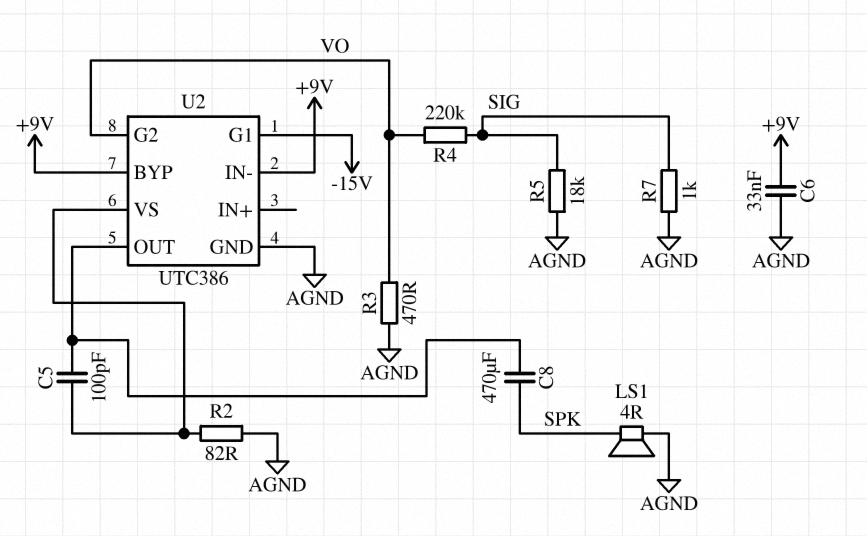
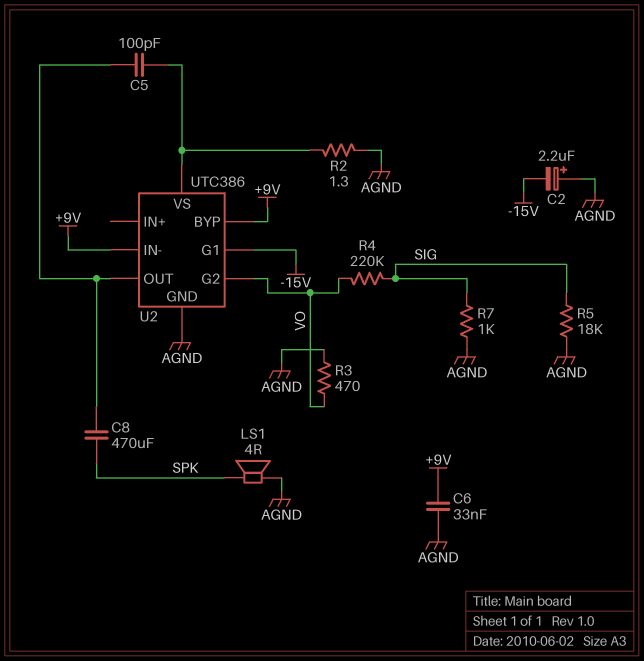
C2: none -> 2.2uF (plus AGND, minus -15V)
R2: 82 (AGND, U2/VS) -> 1.3 (AGND, U2/VS)

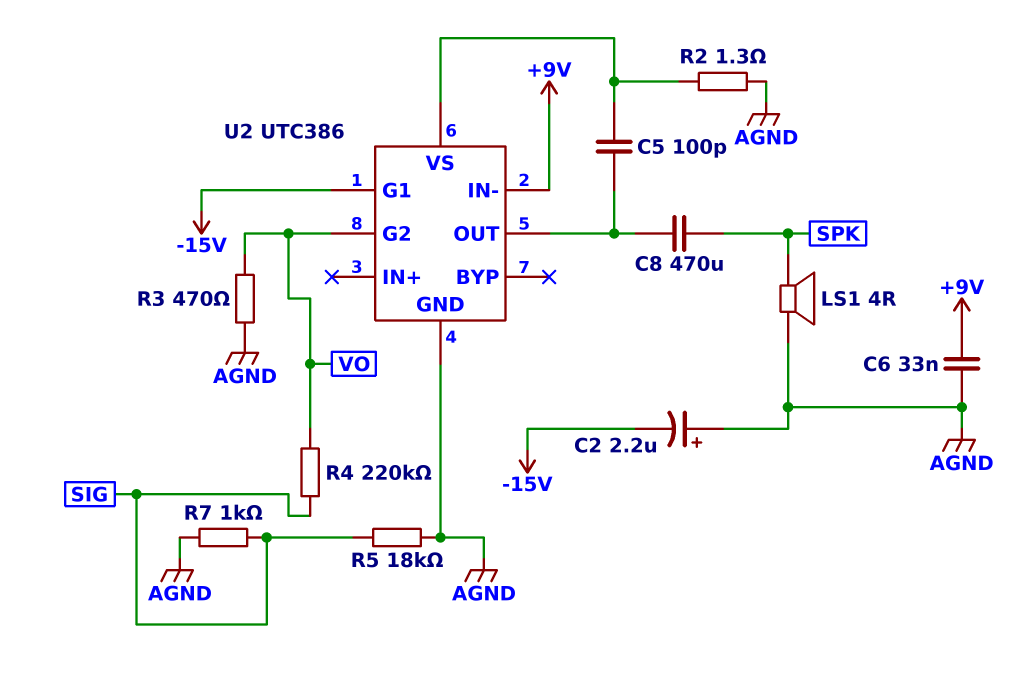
U2 pin BYP: +9V -> none

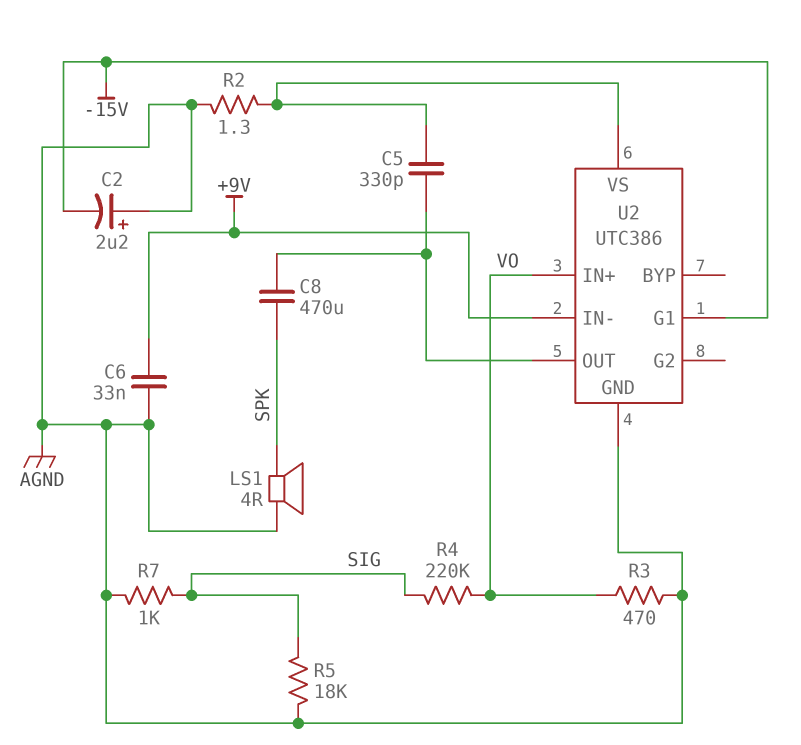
C5: 100pF (U2/OUT, U2/VS) -> 330pF (U2/OUT, U2/VS)
U2 pin G2: VO -> none
U2 pin IN+: none -> VO

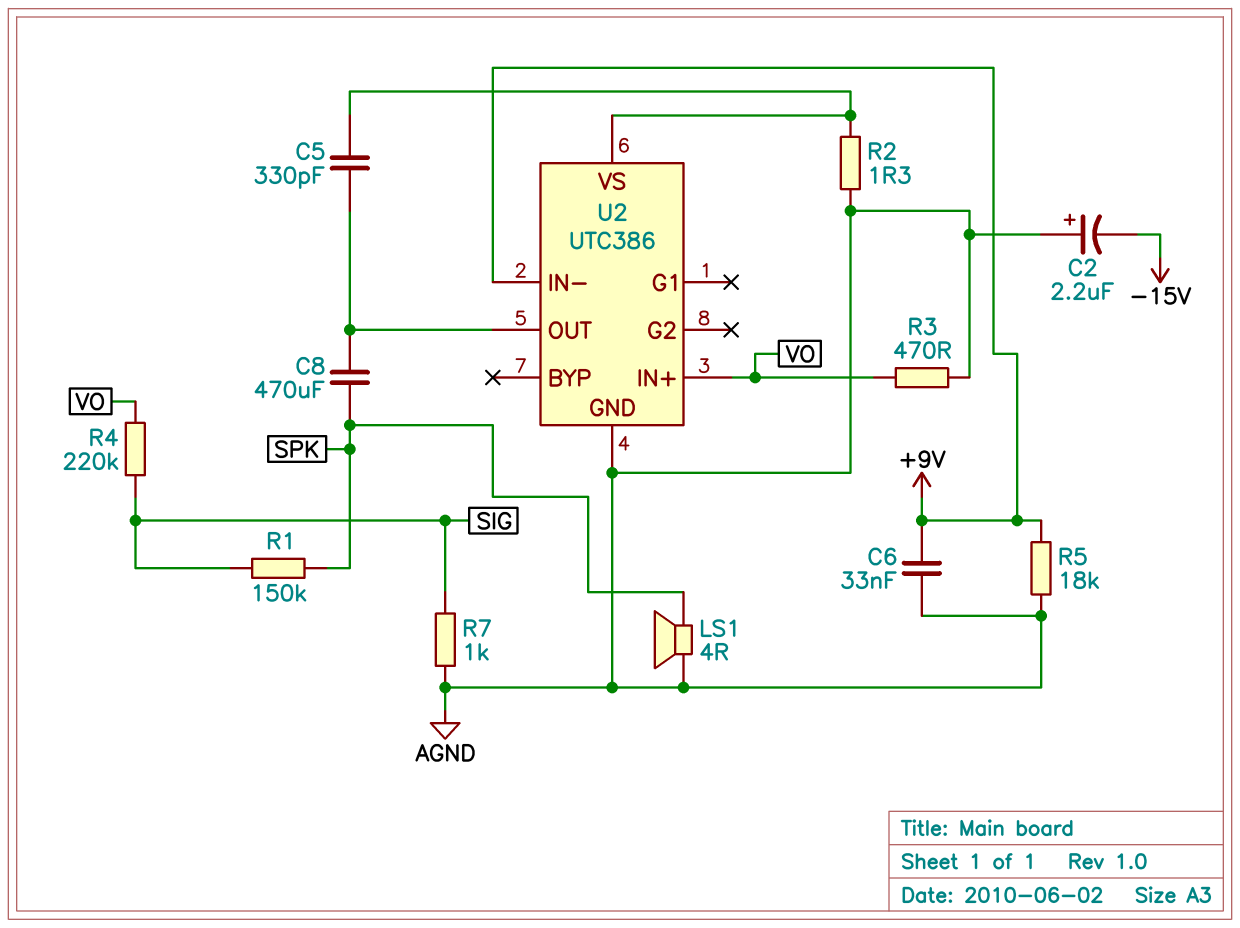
R1: none -> 150k (SIG, SPK)
R5: 18k (AGND, SIG) -> 18k (+9V, AGND)
U2 pin G1: -15V -> none

